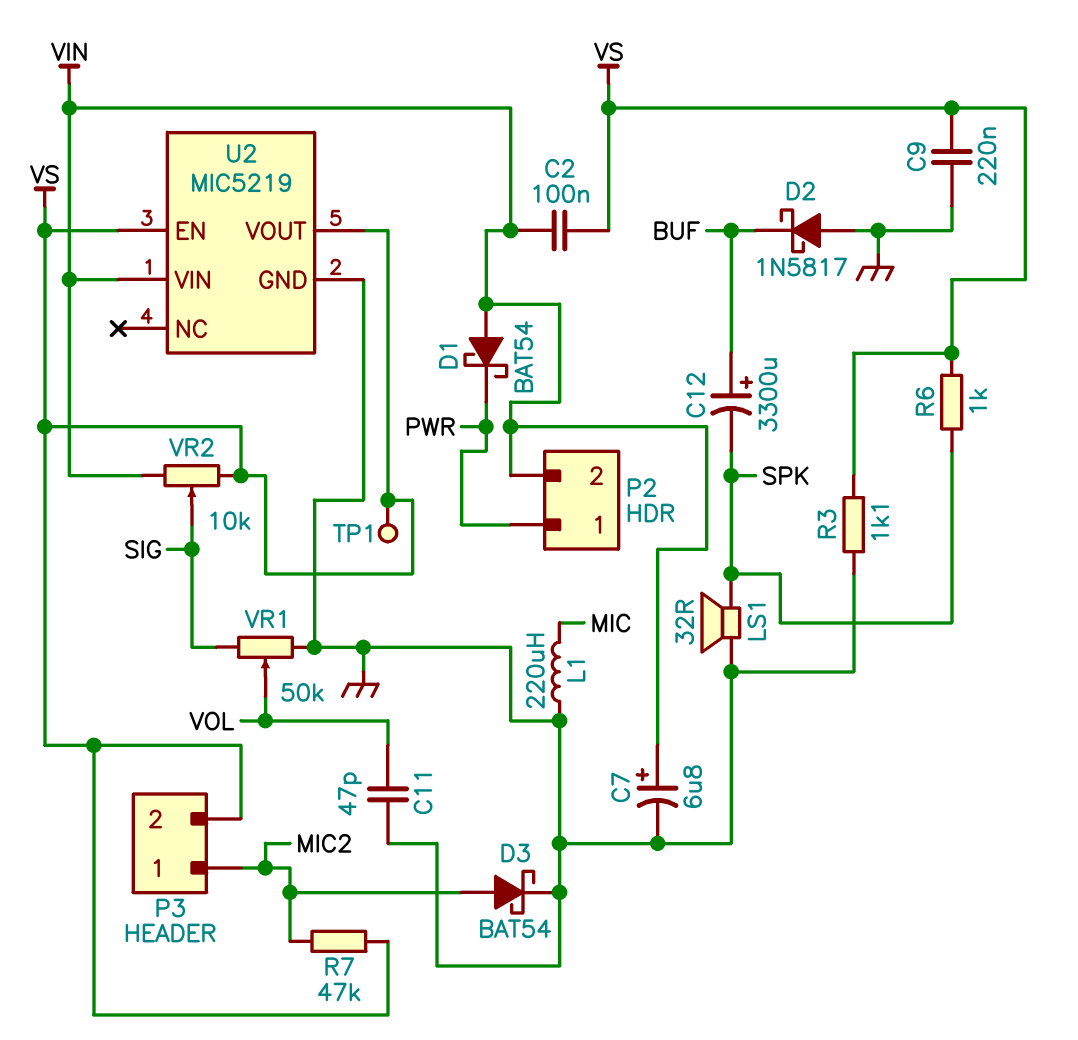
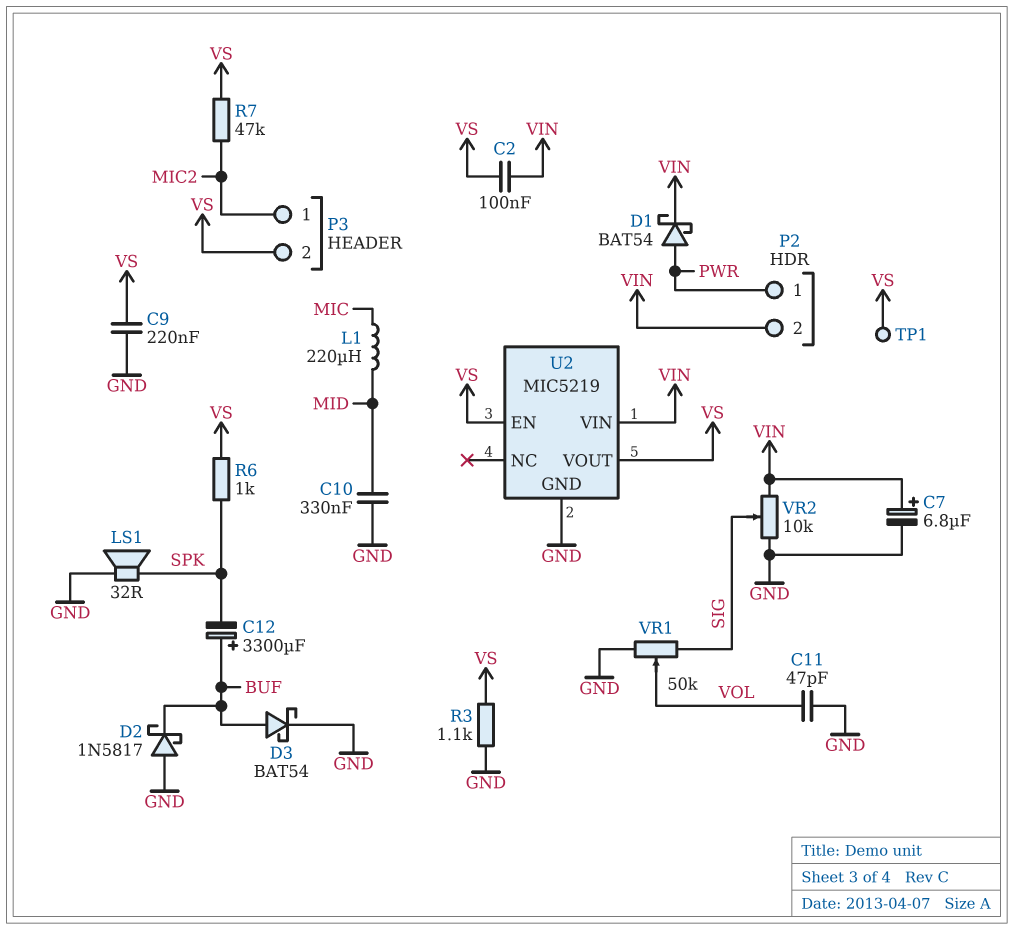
C10: none -> 330nF (GND, MID)
D1: schottky BAT54 (A VIN, K PWR) -> schottky BAT54 (A PWR, K VIN)
D3: schottky BAT54 (A MIC2, K GND) -> schottky BAT54 (A BUF, K GND)
L1: 220uH (GND, MIC) -> 220uH (MIC, MID)
VR2: 10k (VIN, VS, wiper SIG) -> 10k (GND, VIN, wiper SIG)

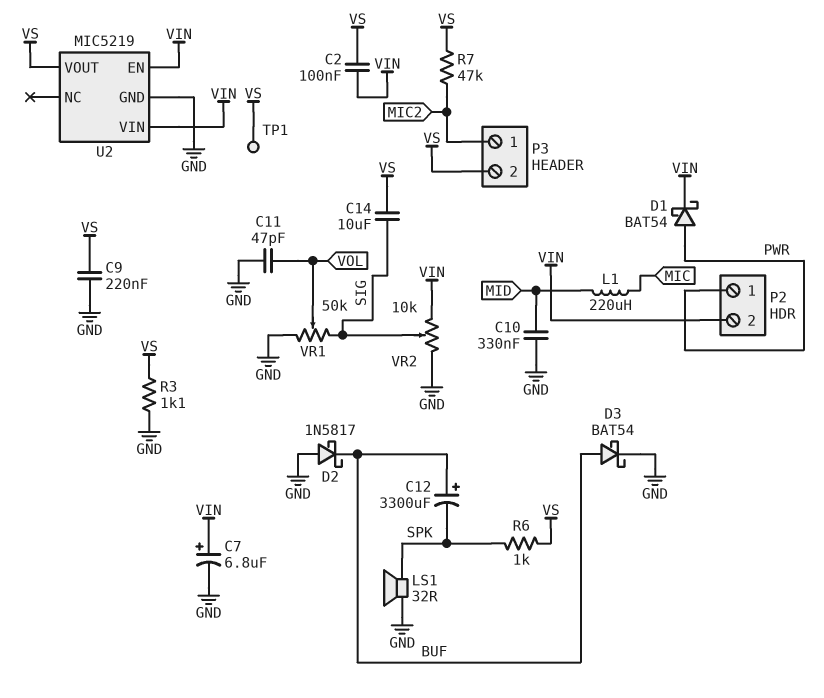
C14: none -> 10uF (SIG, VS)
U2 pin EN: VS -> VIN

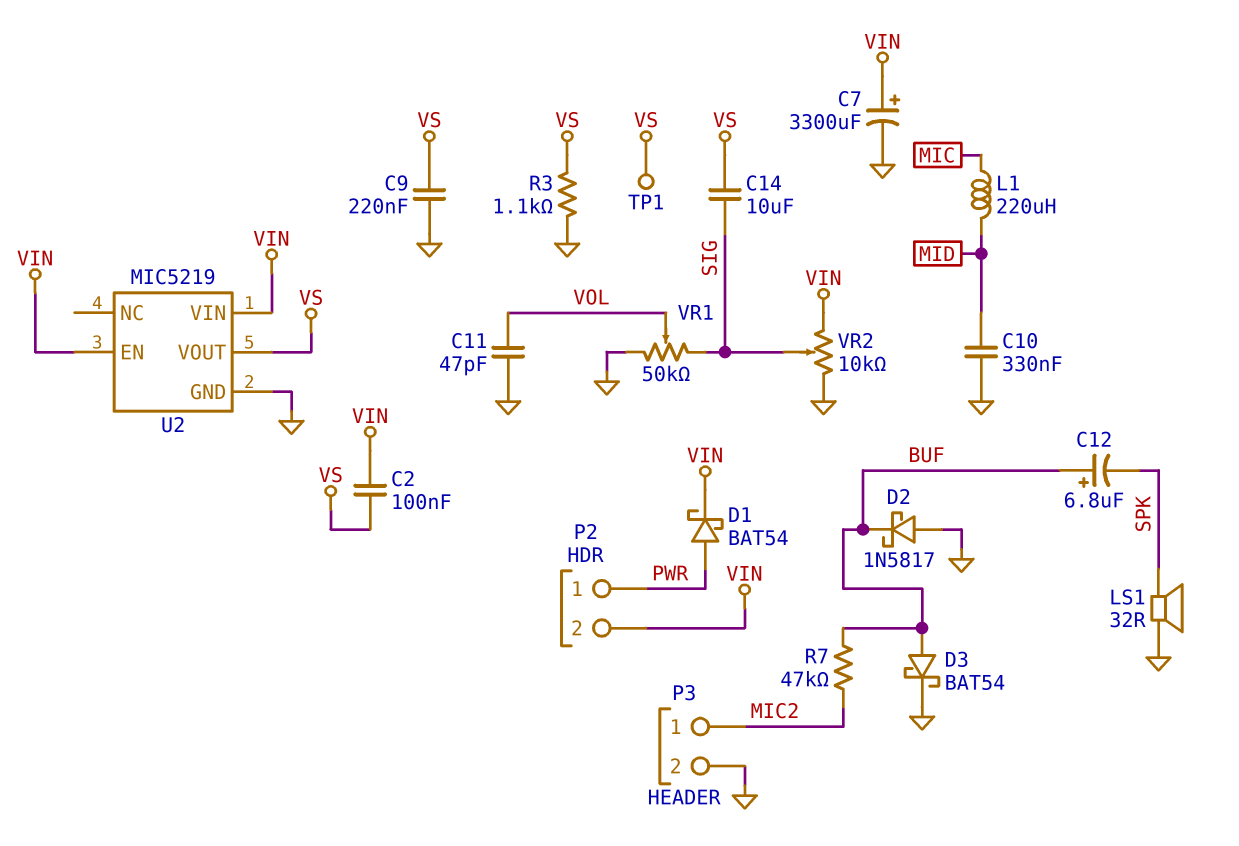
C7: 6.8uF (plus VIN, minus GND) -> 3300uF (plus VIN, minus GND)
C12: 3300uF (plus BUF, minus SPK) -> 6.8uF (plus BUF, minus SPK)
P3 pin 2: VS -> GND
R6: 1k (SPK, VS) -> none
R7: 47k (MIC2, VS) -> 47k (BUF, MIC2)

